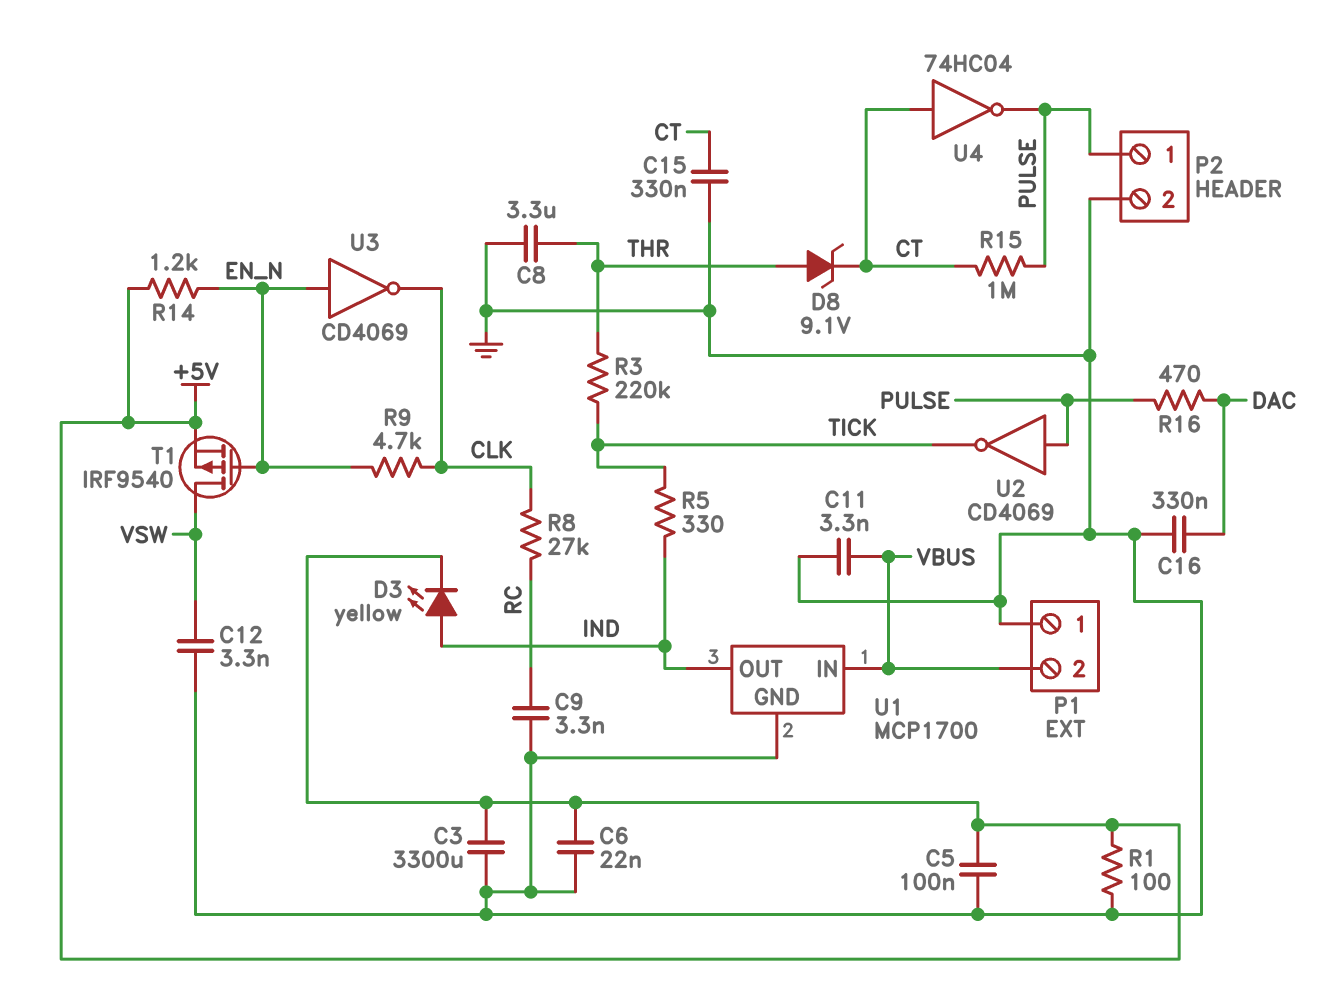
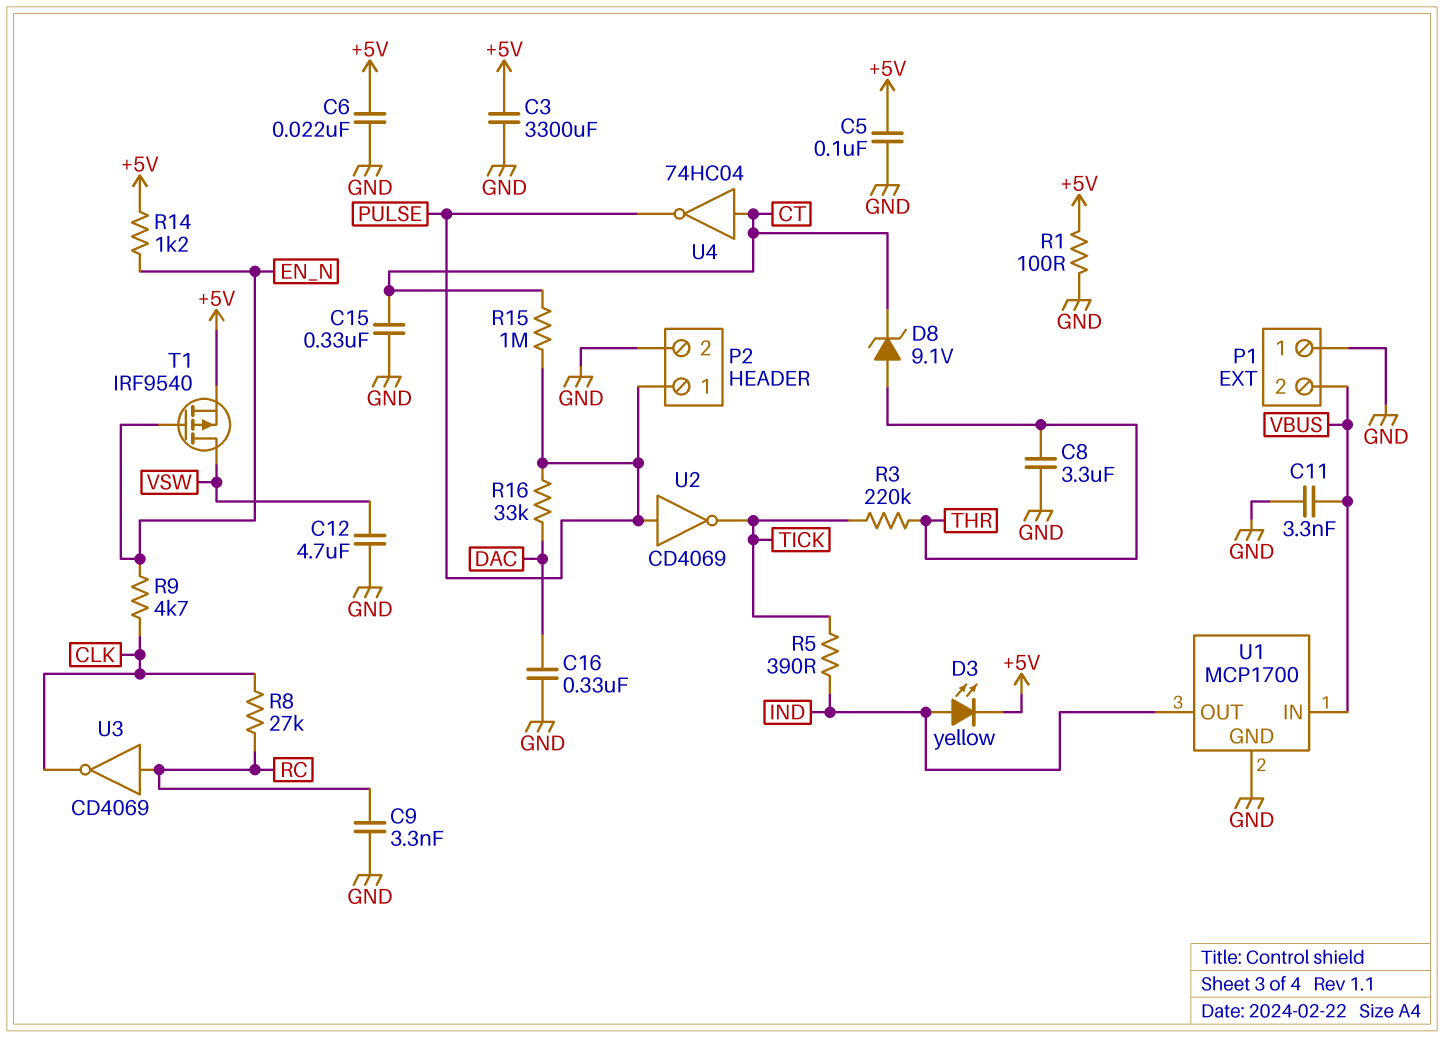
C12: 3.3nF (GND, VSW) -> 4.7uF (GND, VSW)
R5: 330 (IND, TICK) -> 390 (IND, TICK)
R16: 470 (DAC, PULSE) -> 33k (DAC, PULSE)
U3: NOT CD4069 (in EN_N, out CLK) -> NOT CD4069 (in RC, out CLK)

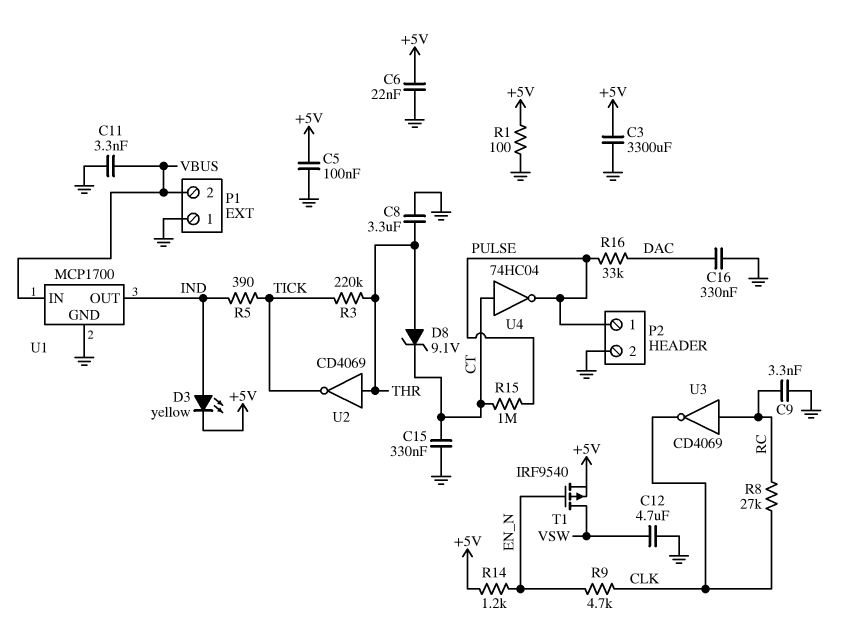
U2: NOT CD4069 (in PULSE, out TICK) -> NOT CD4069 (in THR, out TICK)

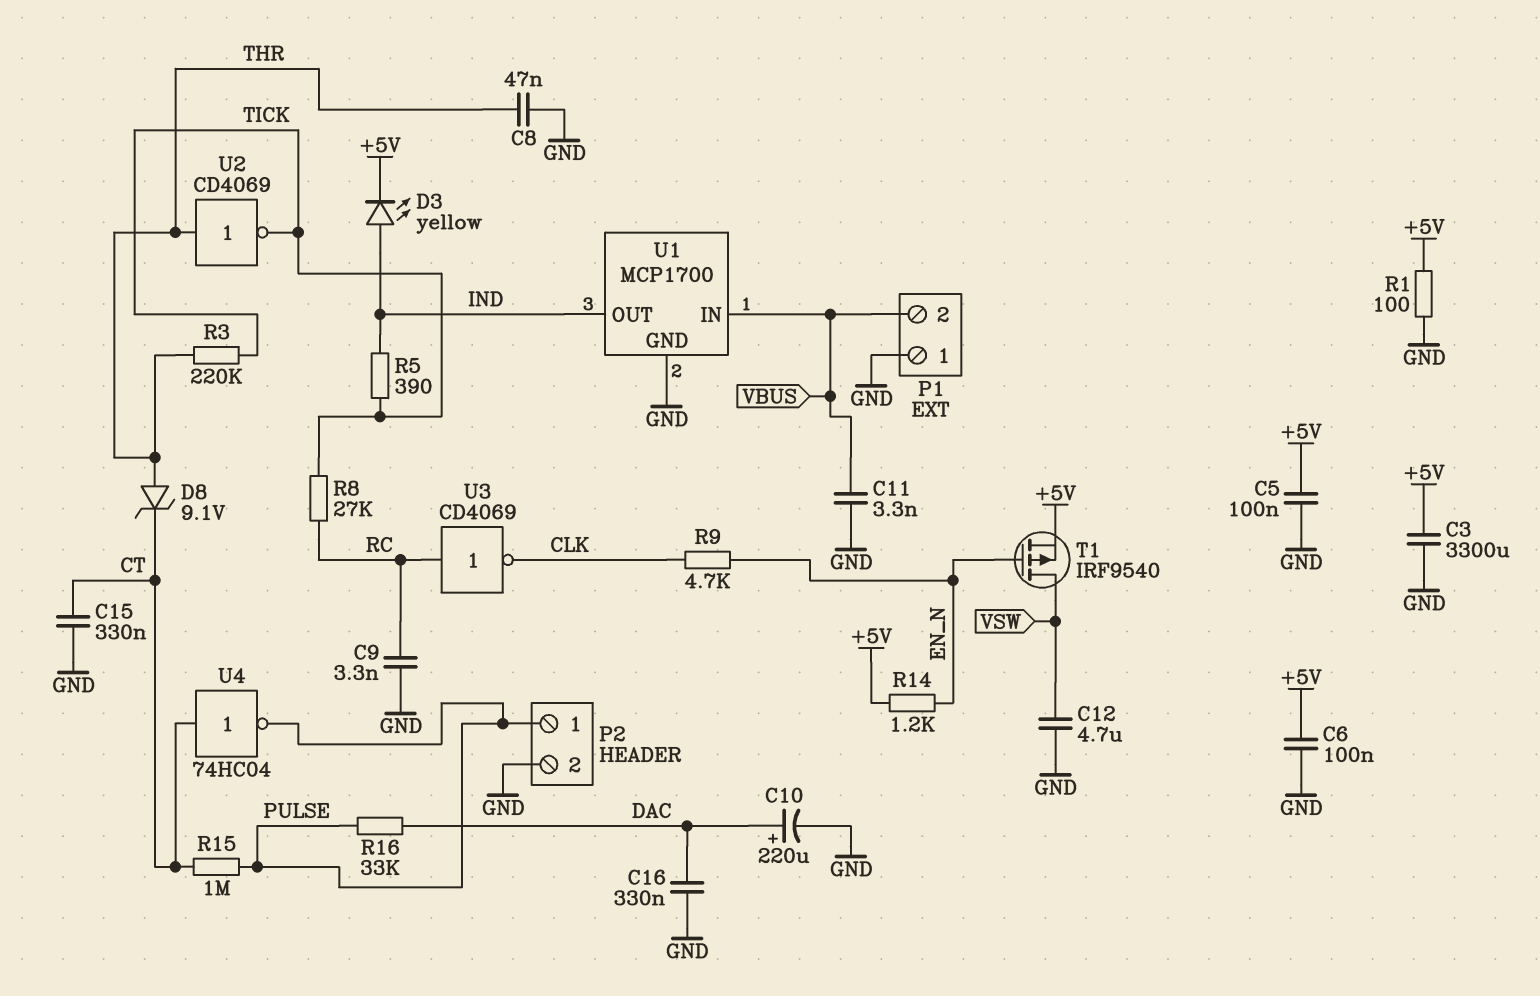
C6: 22nF (+5V, GND) -> 100nF (+5V, GND)
C8: 3.3uF (GND, THR) -> 47nF (GND, THR)
C10: none -> 220uF (plus DAC, minus GND)
R8: 27k (CLK, RC) -> 27k (RC, TICK)

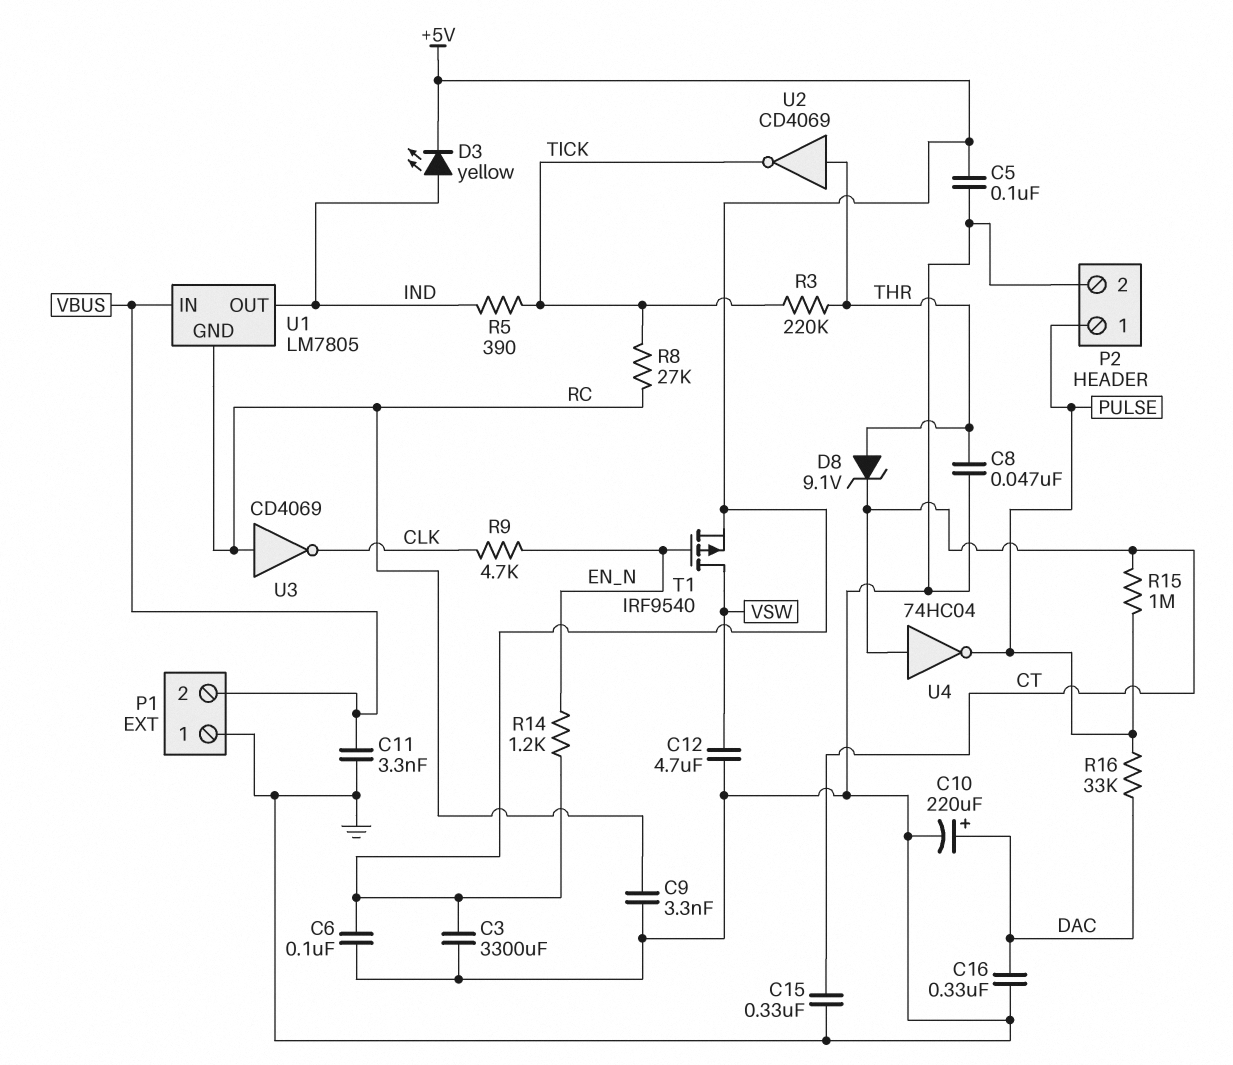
R1: 100 (+5V, GND) -> none
U1: MCP1700 -> LM7805
U1 pin GND: GND -> RC

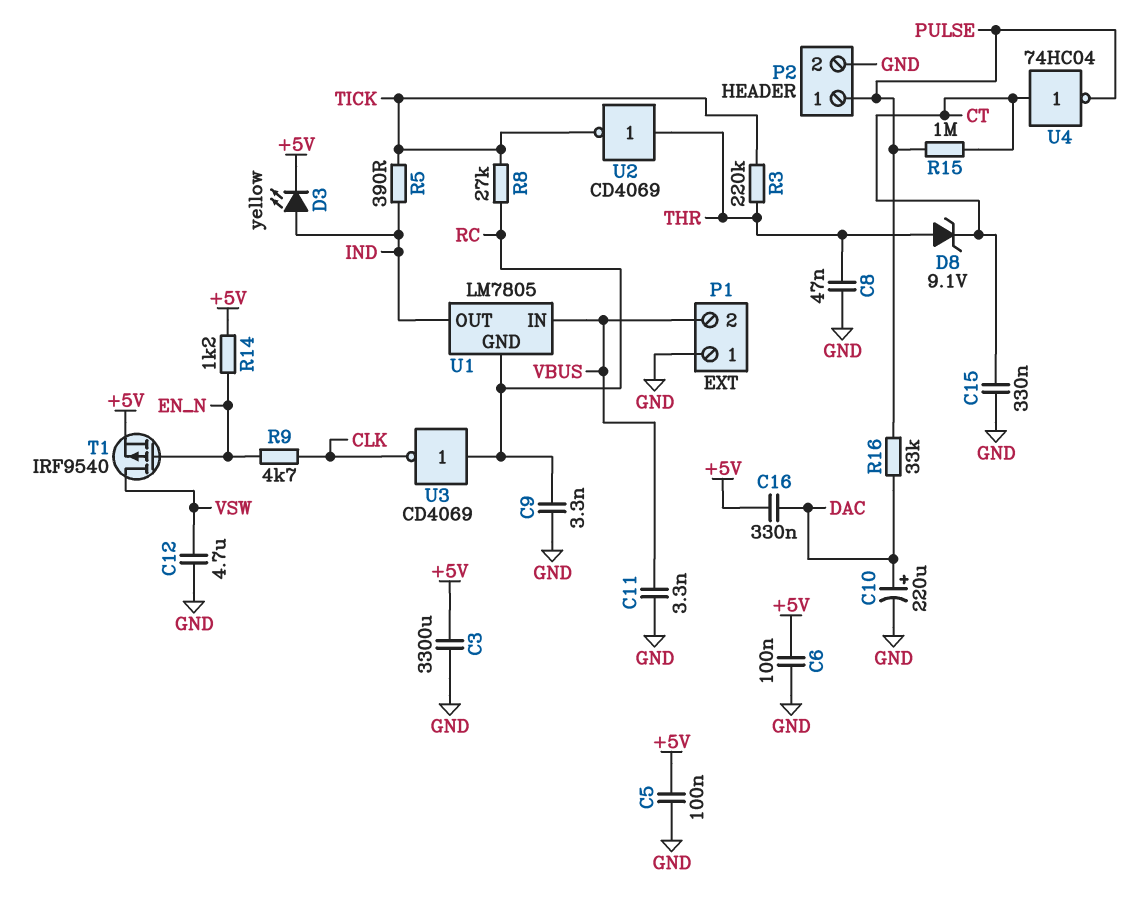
C16: 330nF (DAC, GND) -> 330nF (+5V, DAC)

